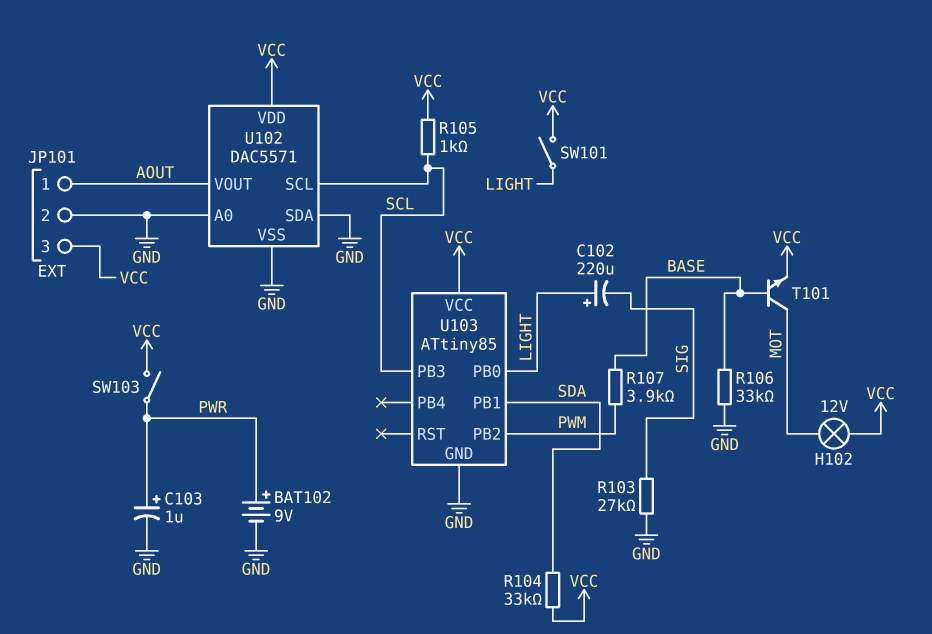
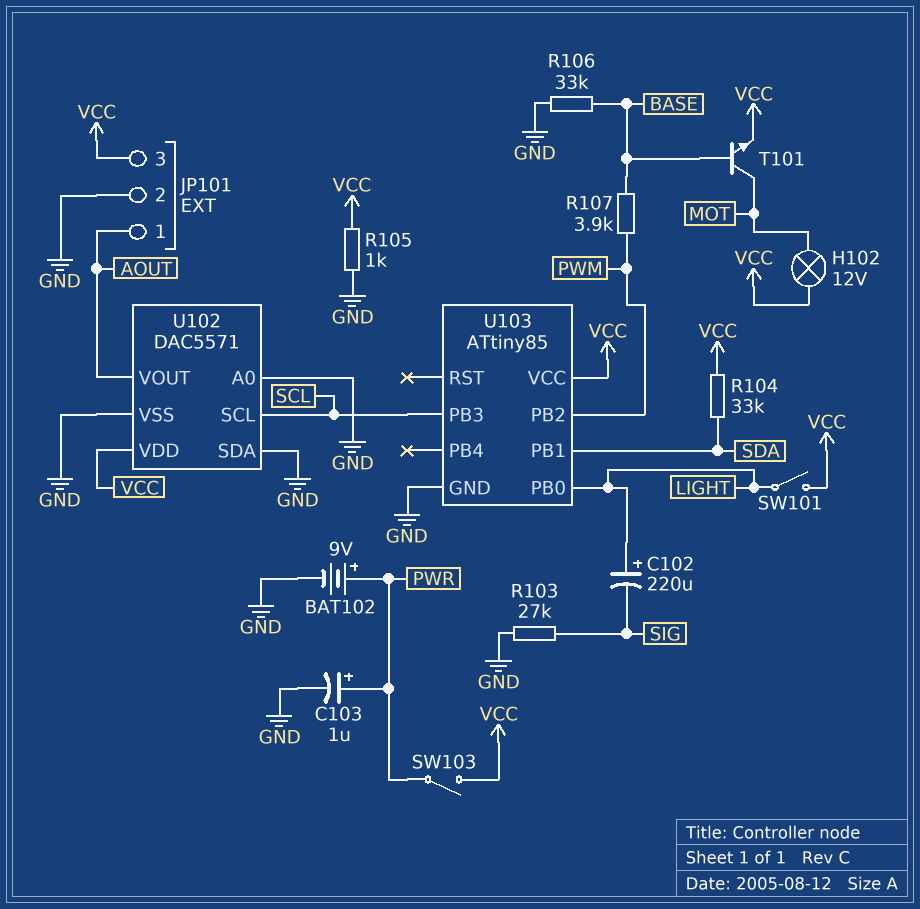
R105: 1k (SCL, VCC) -> 1k (GND, VCC)

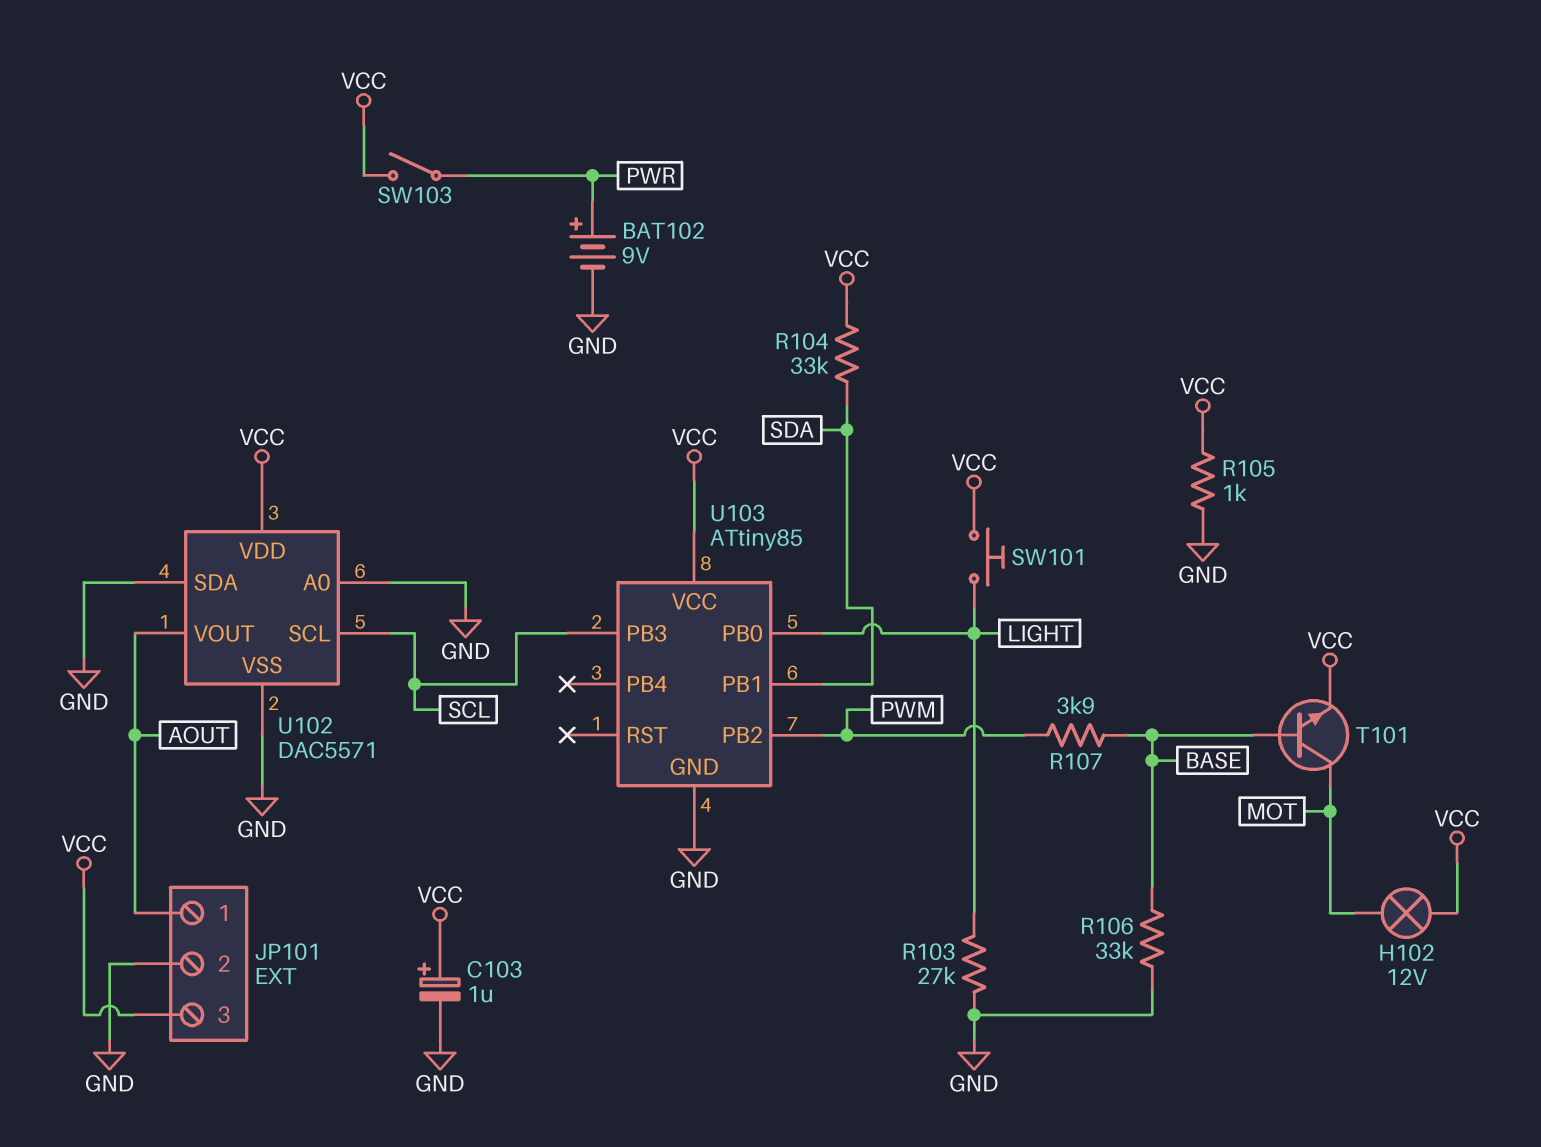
C102: 220uF (plus LIGHT, minus SIG) -> none
C103: 1uF (plus PWR, minus GND) -> 1uF (plus VCC, minus GND)
R103: 27k (GND, SIG) -> 27k (GND, LIGHT)
SW101: switch (LIGHT, VCC) -> button (LIGHT, VCC)

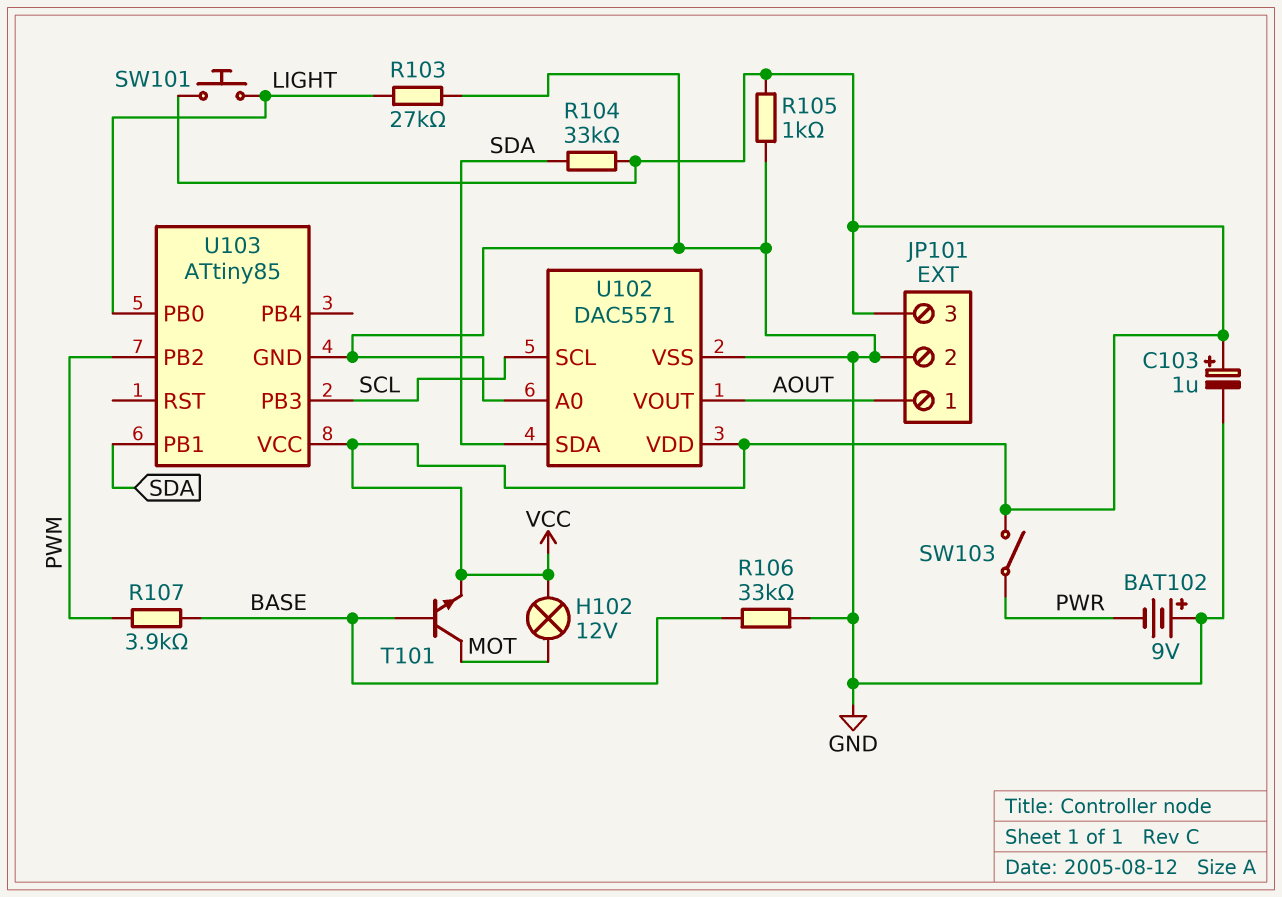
BAT102: 9V (plus PWR, minus GND) -> 9V (plus GND, minus PWR)
U102 pin SDA: GND -> SDA

